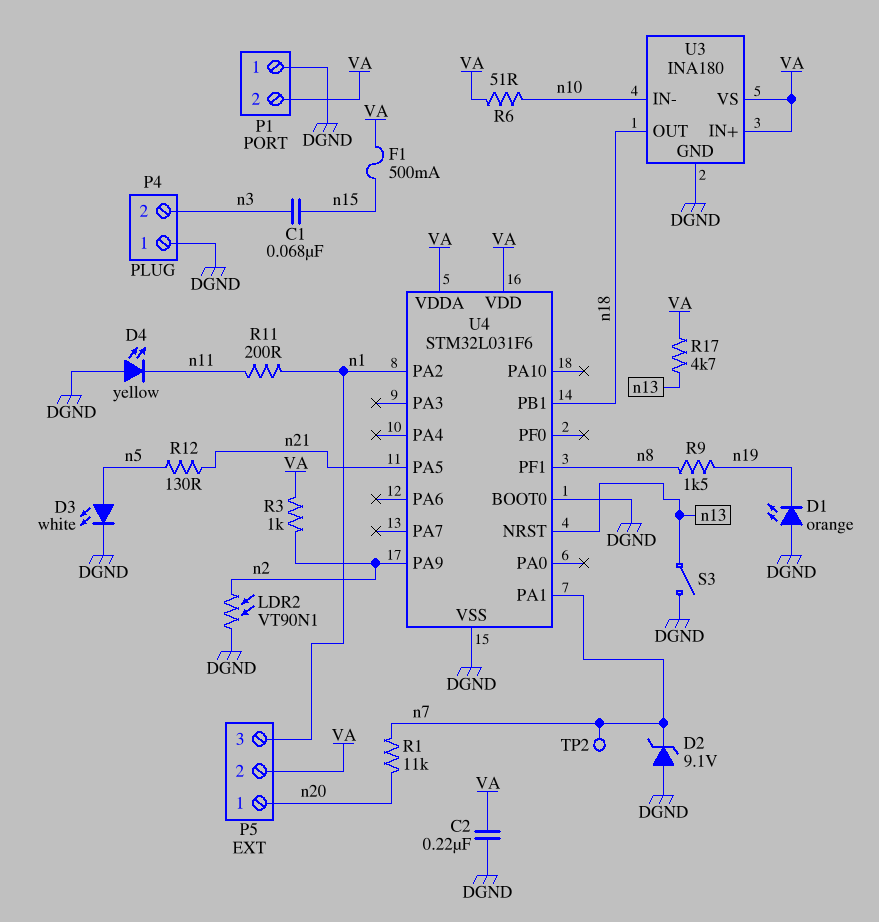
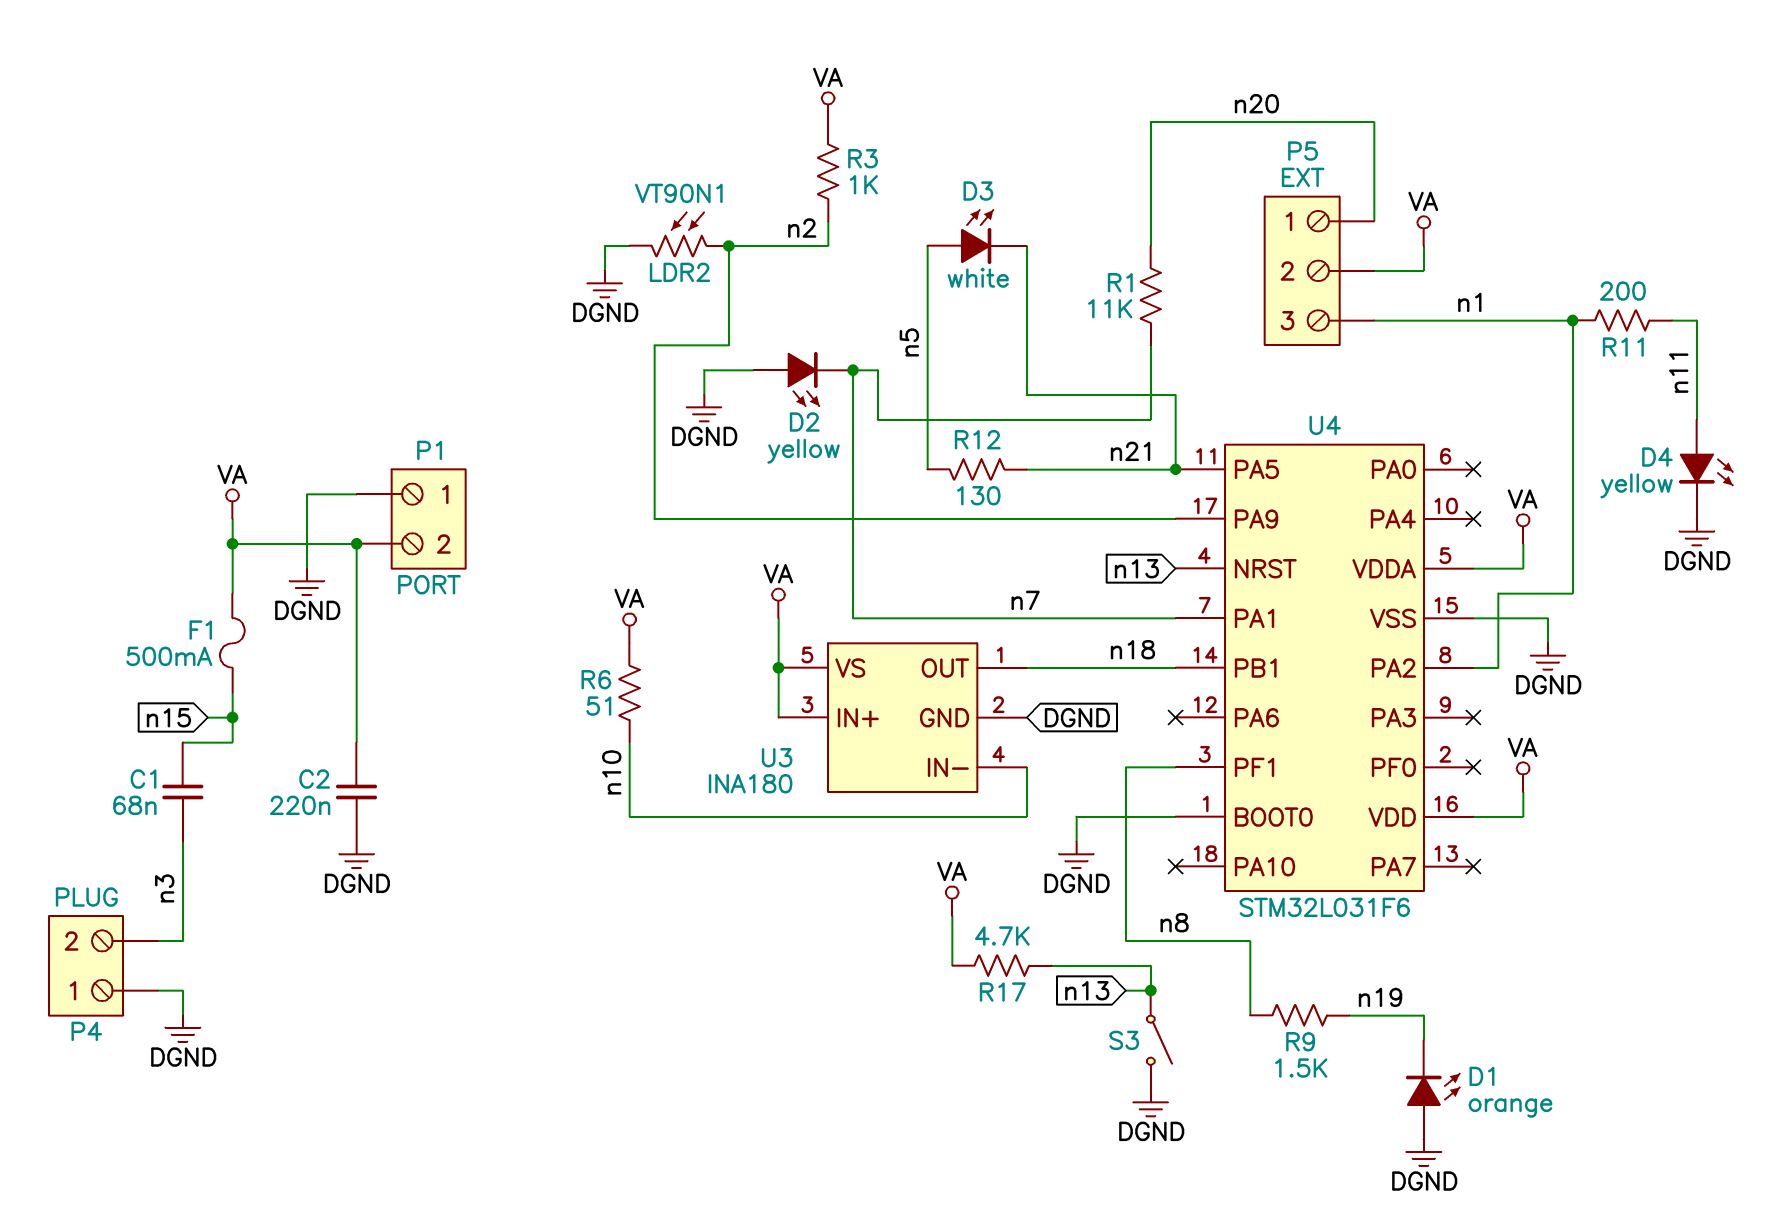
D2: zener 9.1V (A DGND, K n7) -> LED yellow (A DGND, K n7)
D3: LED white (A n5, K DGND) -> LED white (A n5, K n21)
D4: LED yellow (A DGND, K n11) -> LED yellow (A n11, K DGND)
TP2: test point (n7) -> none

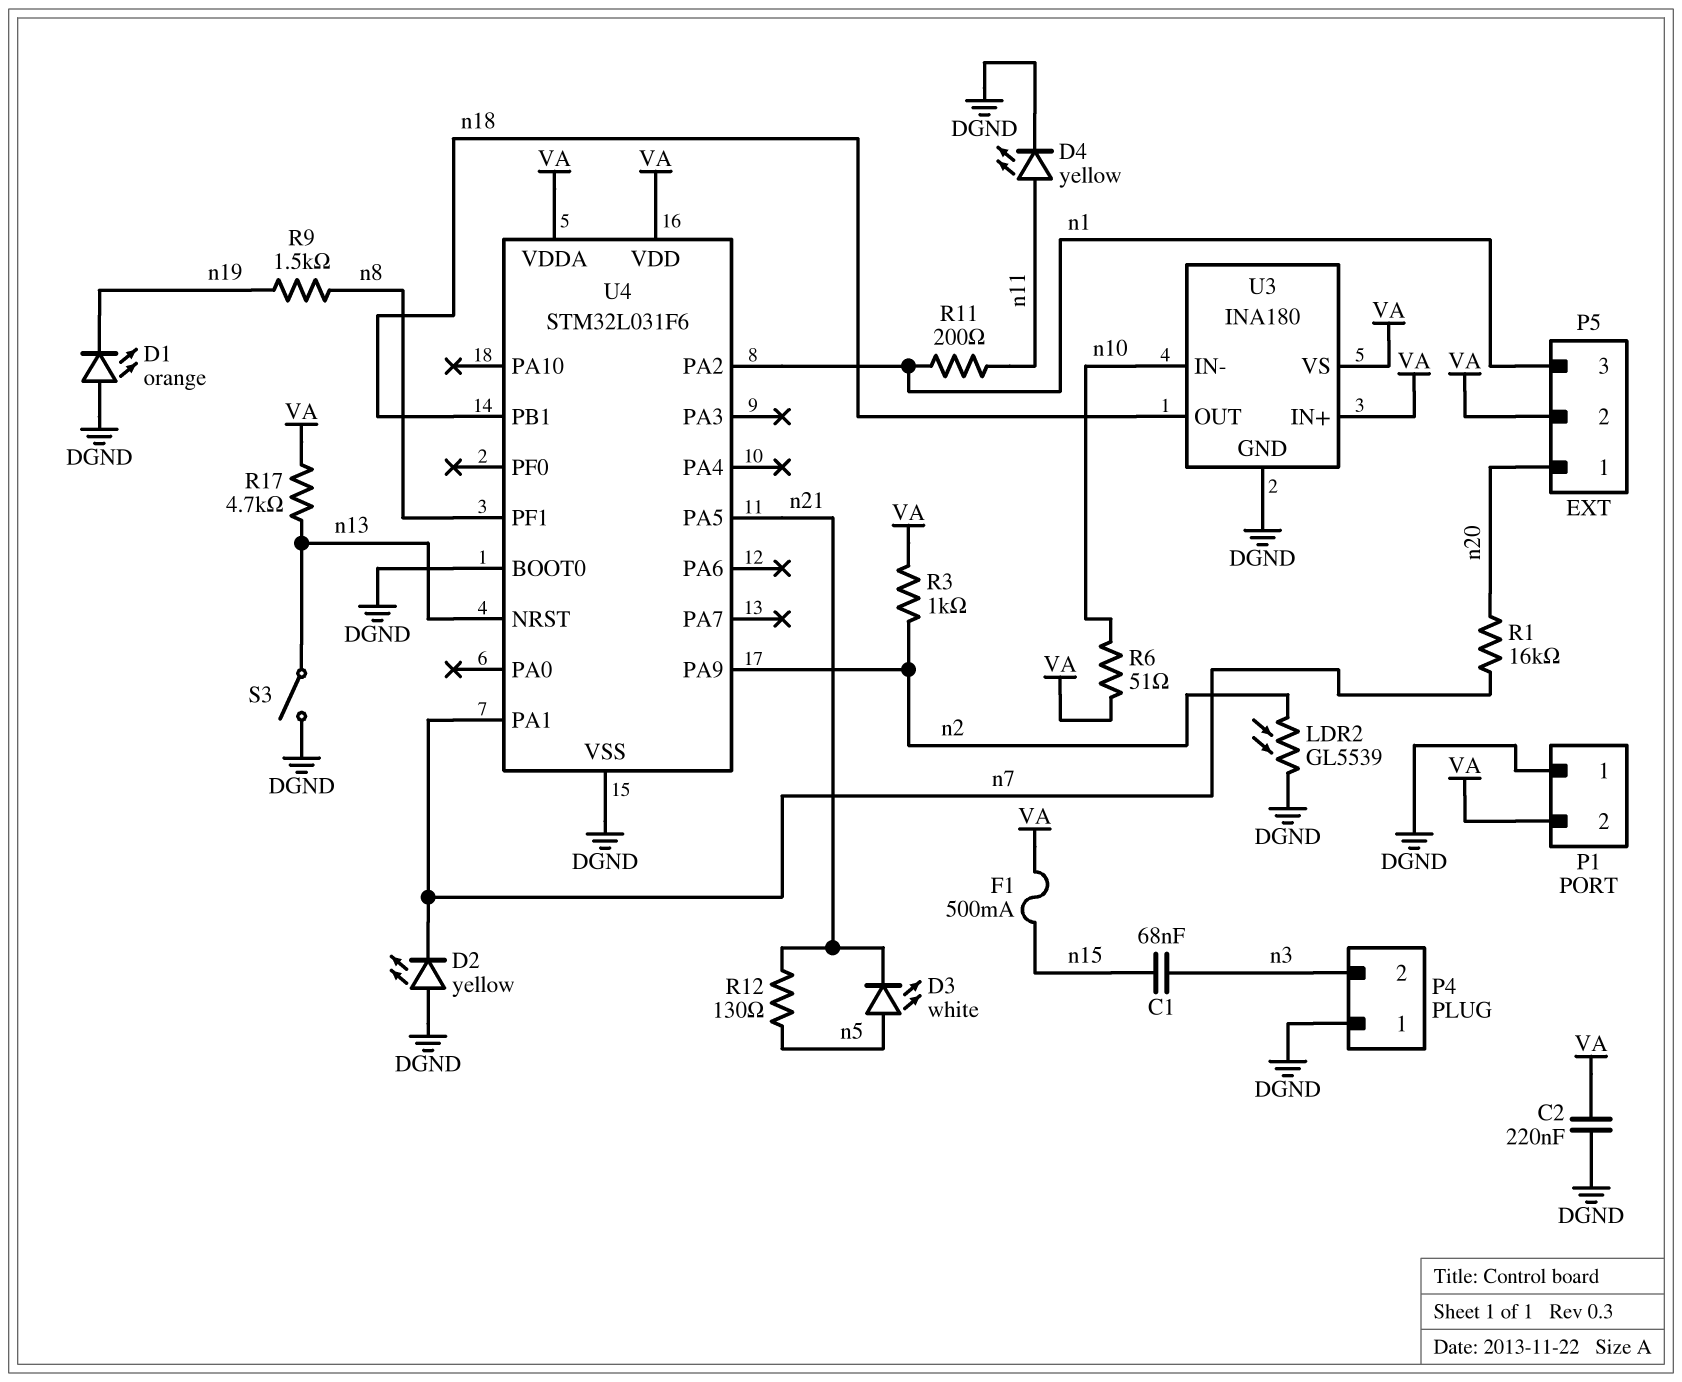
LDR2: VT90N1 (DGND, n2) -> GL5539 (DGND, n2)
R1: 11k (n7, n20) -> 16k (n7, n20)

